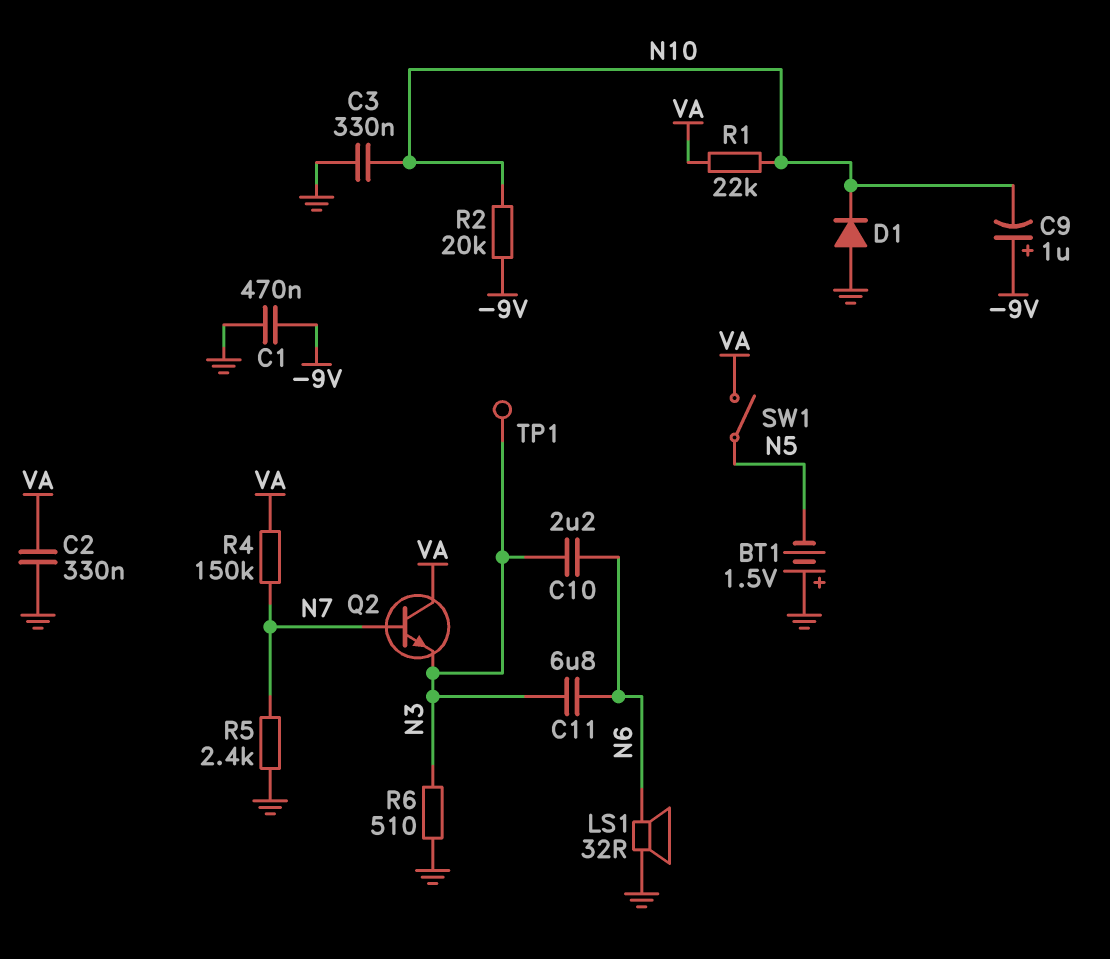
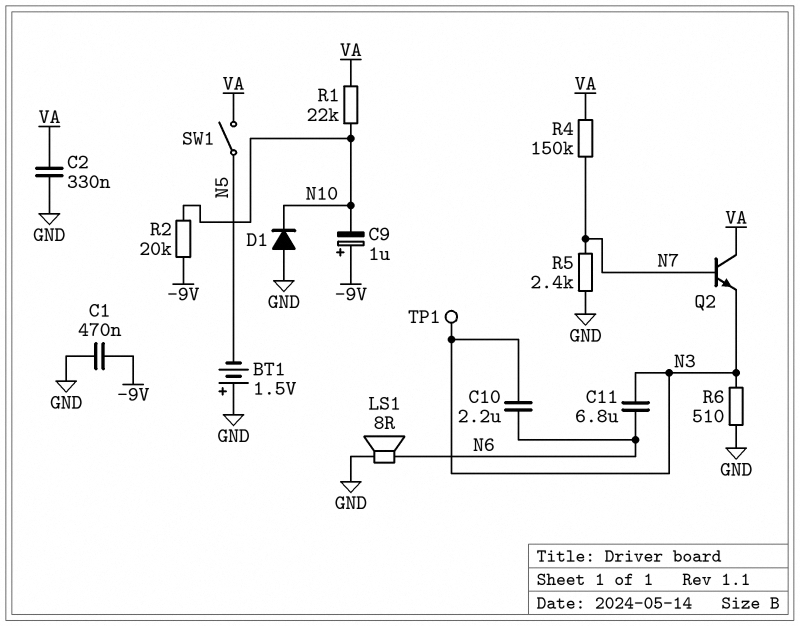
C3: 330nF (GND, N10) -> none
LS1: speaker 32R (GND, N6) -> speaker 8R (GND, N6)

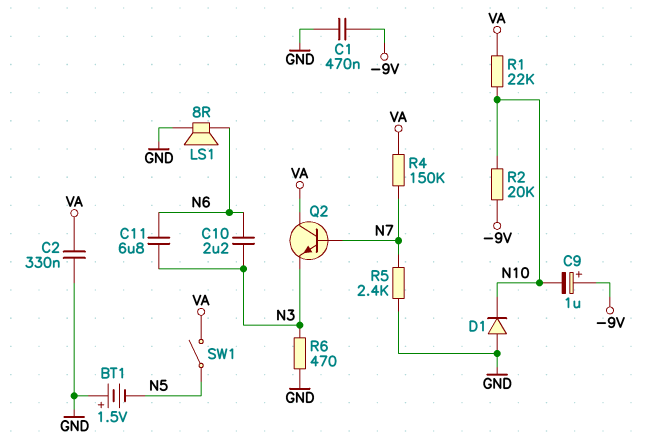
R6: 510 (GND, N3) -> 470 (GND, N3)
TP1: test point (N3) -> none

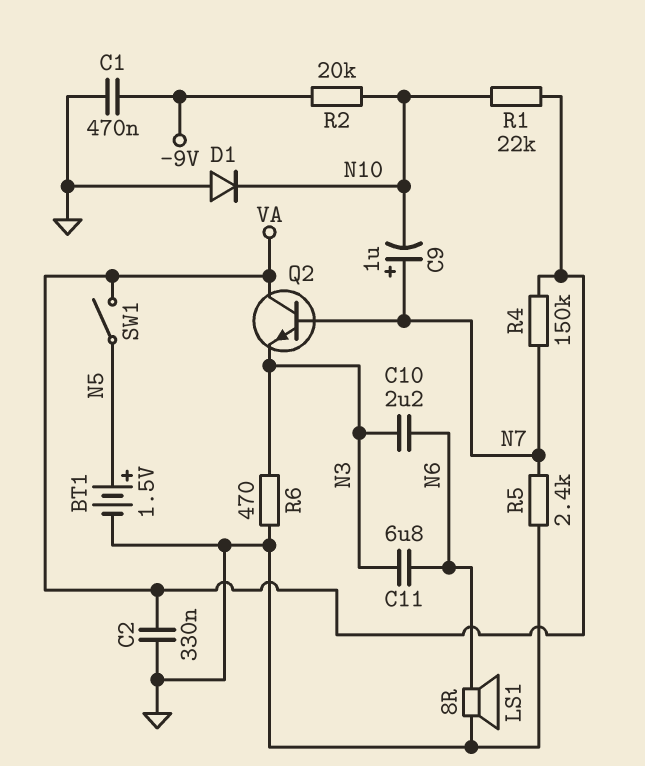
BT1: 1.5V (plus GND, minus N5) -> 1.5V (plus N5, minus GND)
C9: 1uF (plus -9V, minus N10) -> 1uF (plus N7, minus N10)

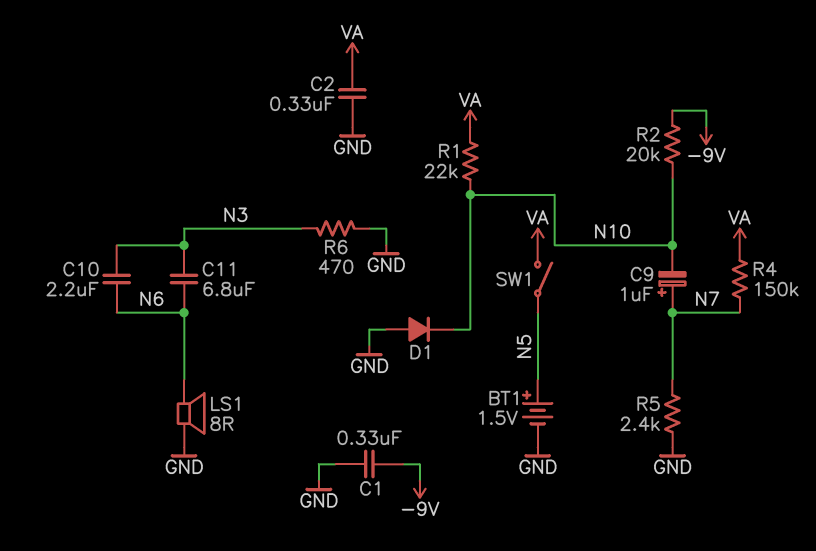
C1: 470nF (-9V, GND) -> 330nF (-9V, GND)
Q2: NPN (B N7, C VA, E N3) -> none

